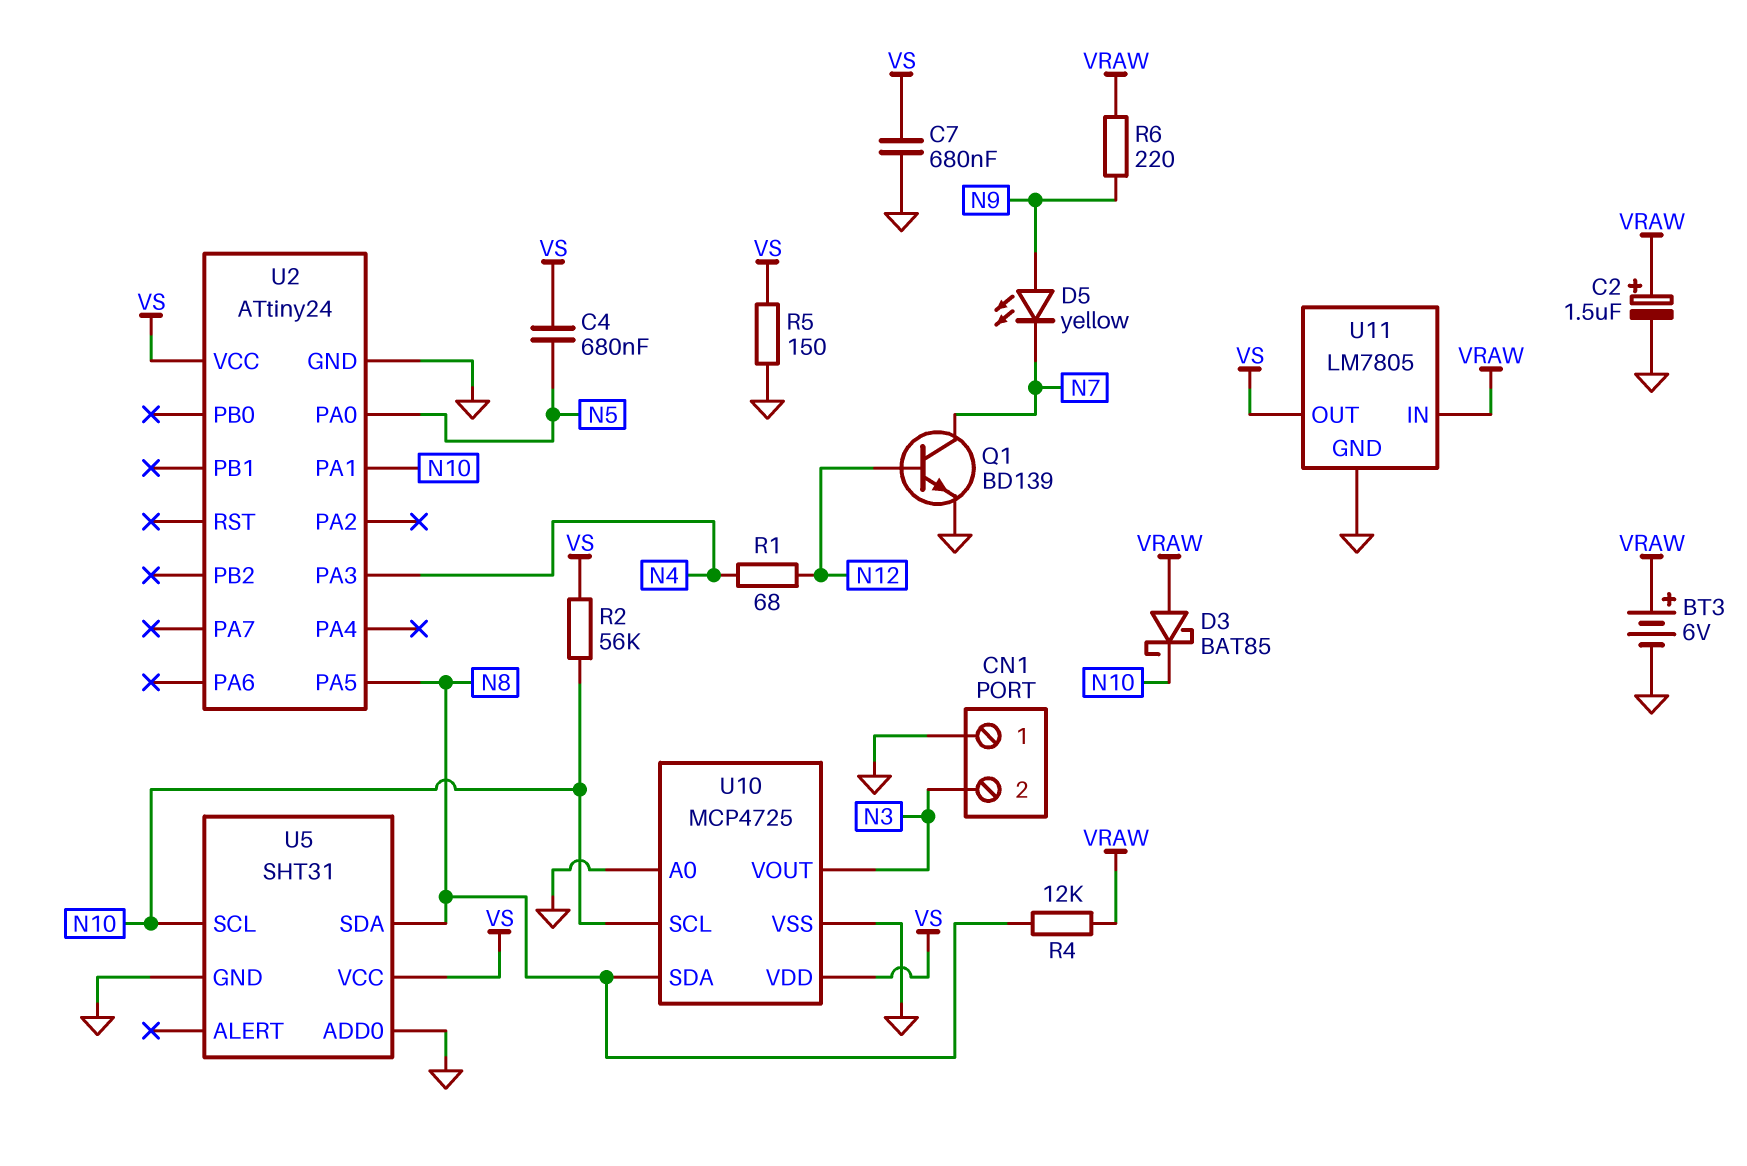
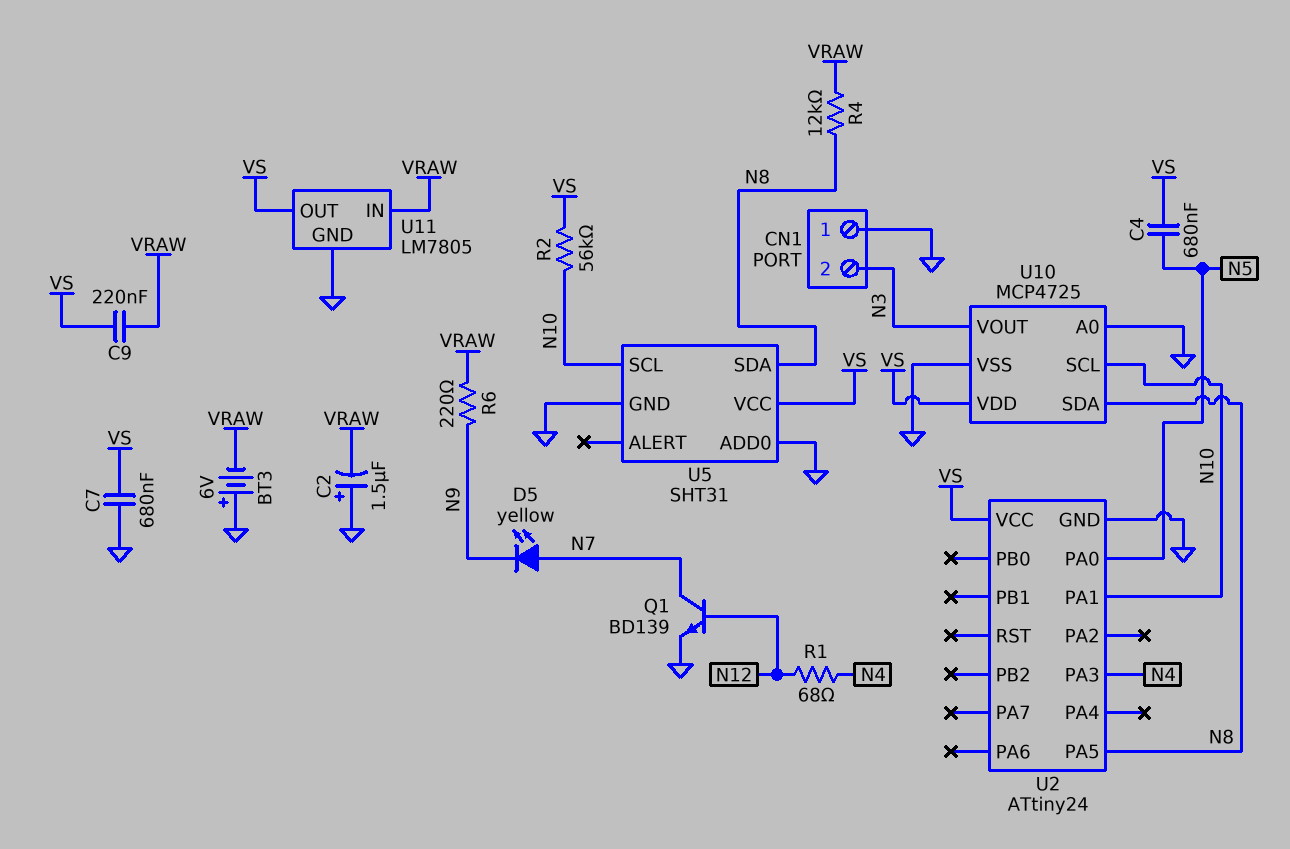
BT3: 6V (plus VRAW, minus GND) -> 6V (plus GND, minus VRAW)
C2: 1.5uF (plus VRAW, minus GND) -> 1.5uF (plus GND, minus VRAW)
C9: none -> 220nF (VRAW, VS)
D3: schottky BAT85 (A VRAW, K N10) -> none
D5: LED yellow (A N9, K N7) -> LED yellow (A N7, K N9)
R5: 150 (GND, VS) -> none

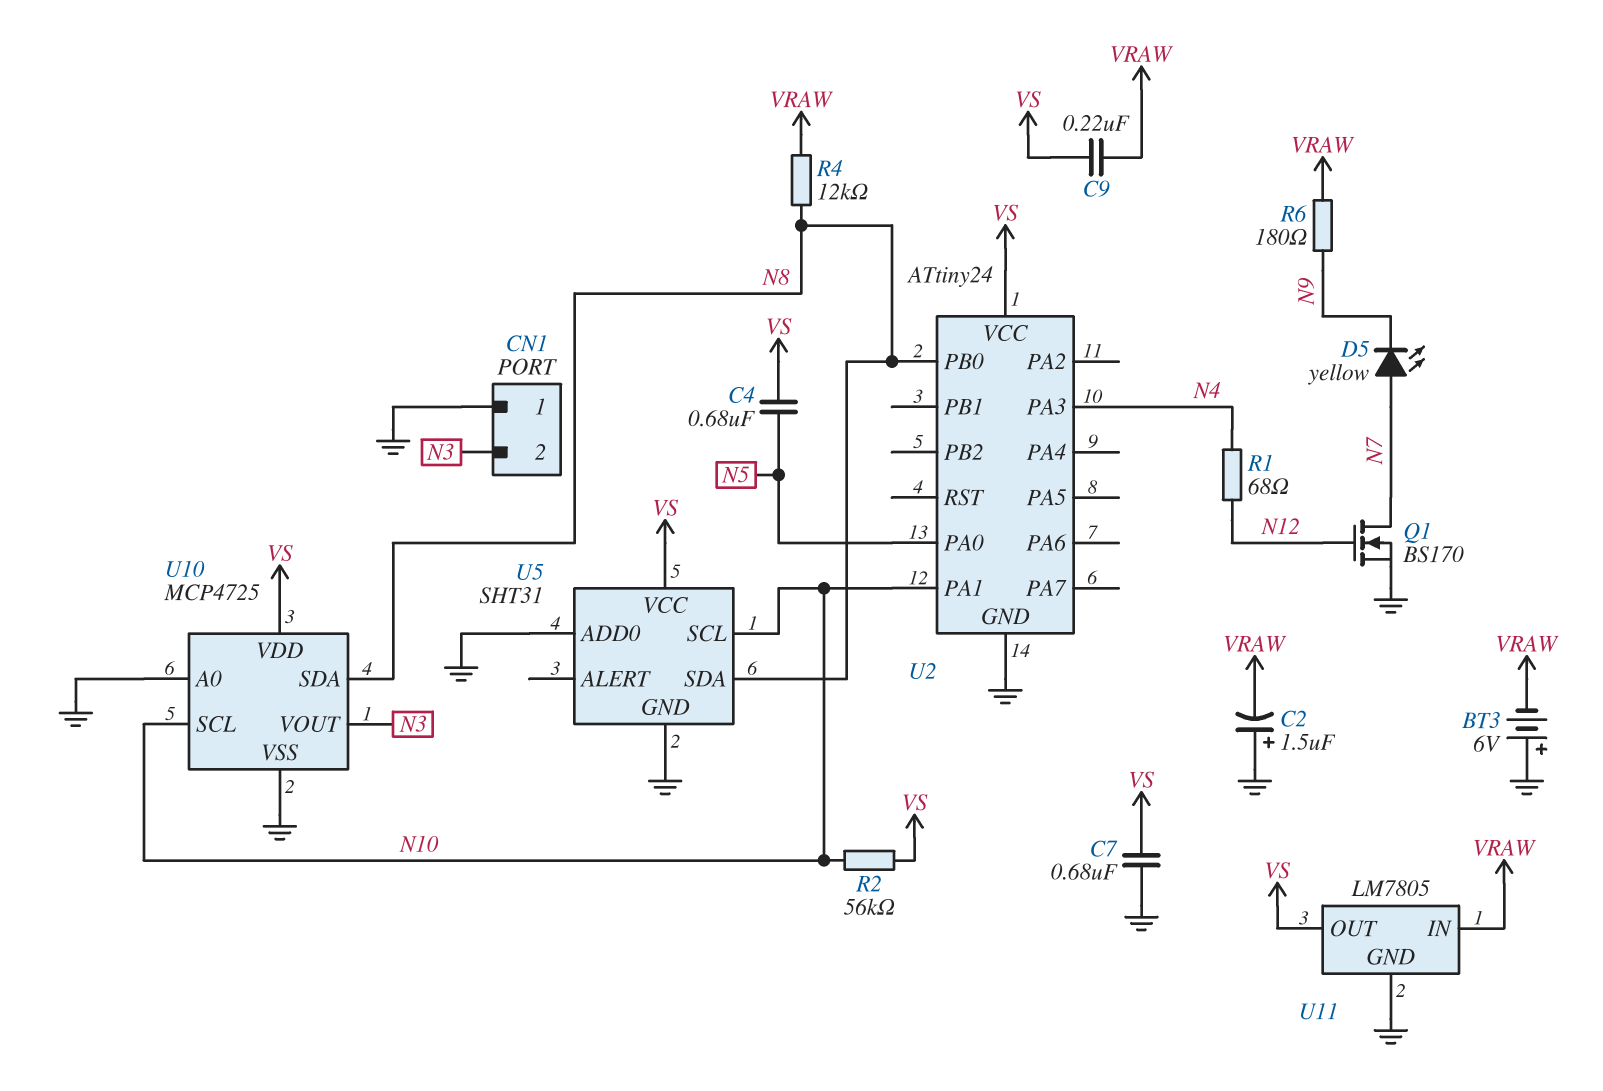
Q1: NPN BD139 (B N12, C N7, E GND) -> NMOS BS170 (G N12, D N7, S GND)
R6: 220 (N9, VRAW) -> 180 (N9, VRAW)
U2 pin PA5: N8 -> none
U2 pin PB0: none -> N8

